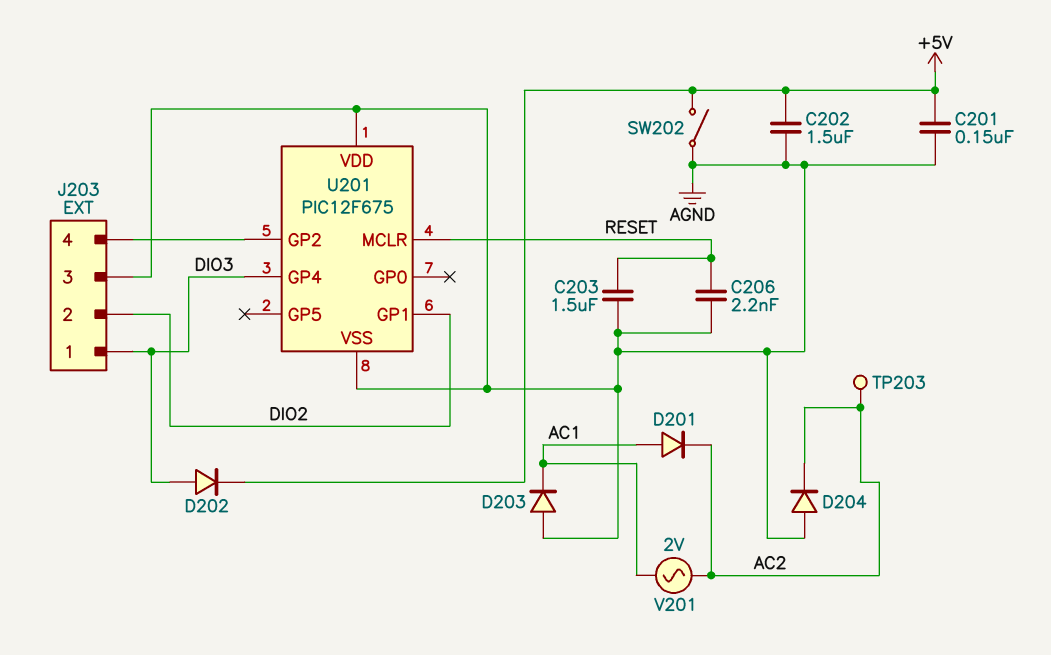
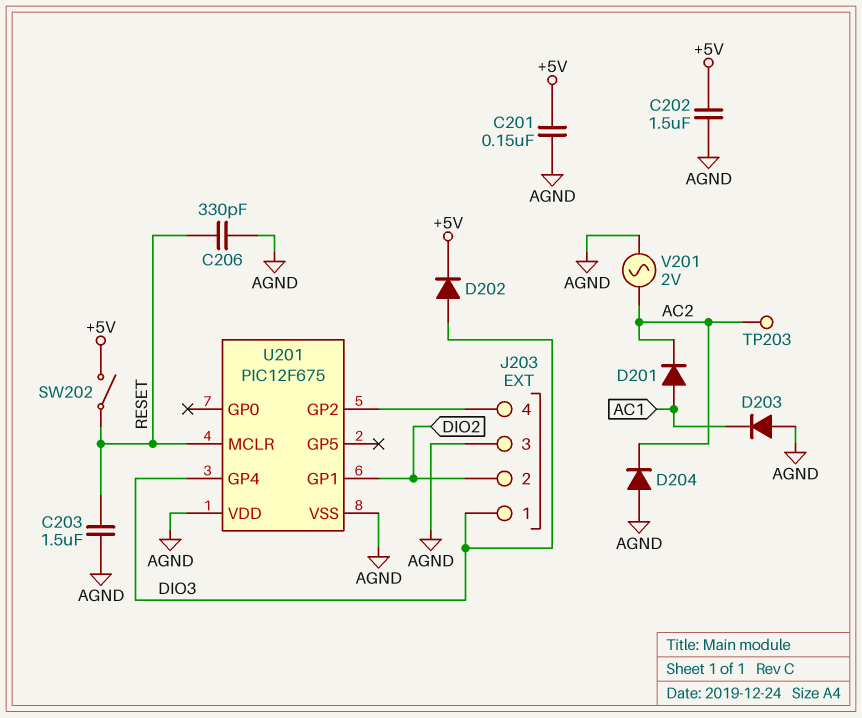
C206: 2.2nF (AGND, RESET) -> 330pF (AGND, RESET)
SW202: switch (+5V, AGND) -> switch (+5V, RESET)
V201: AC 2V (AC1, AC2) -> AC 2V (AC2, AGND)

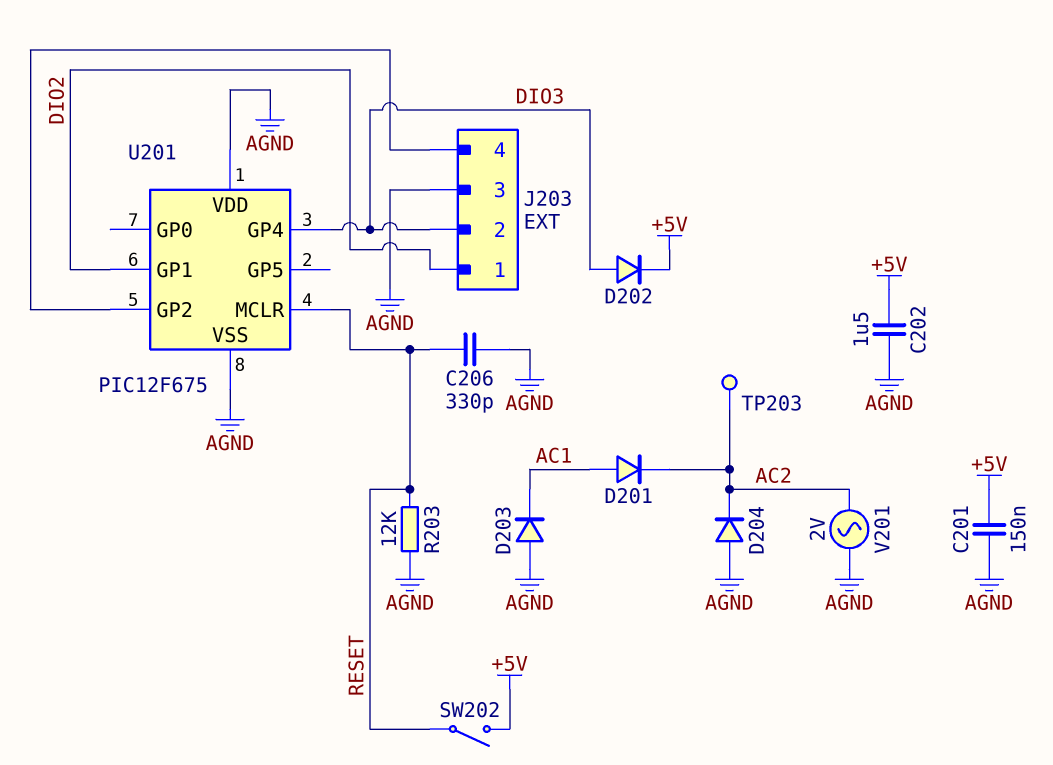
C203: 1.5uF (AGND, RESET) -> none
J203 pin 1: DIO3 -> DIO2
J203 pin 2: DIO2 -> DIO3
R203: none -> 12k (AGND, RESET)

